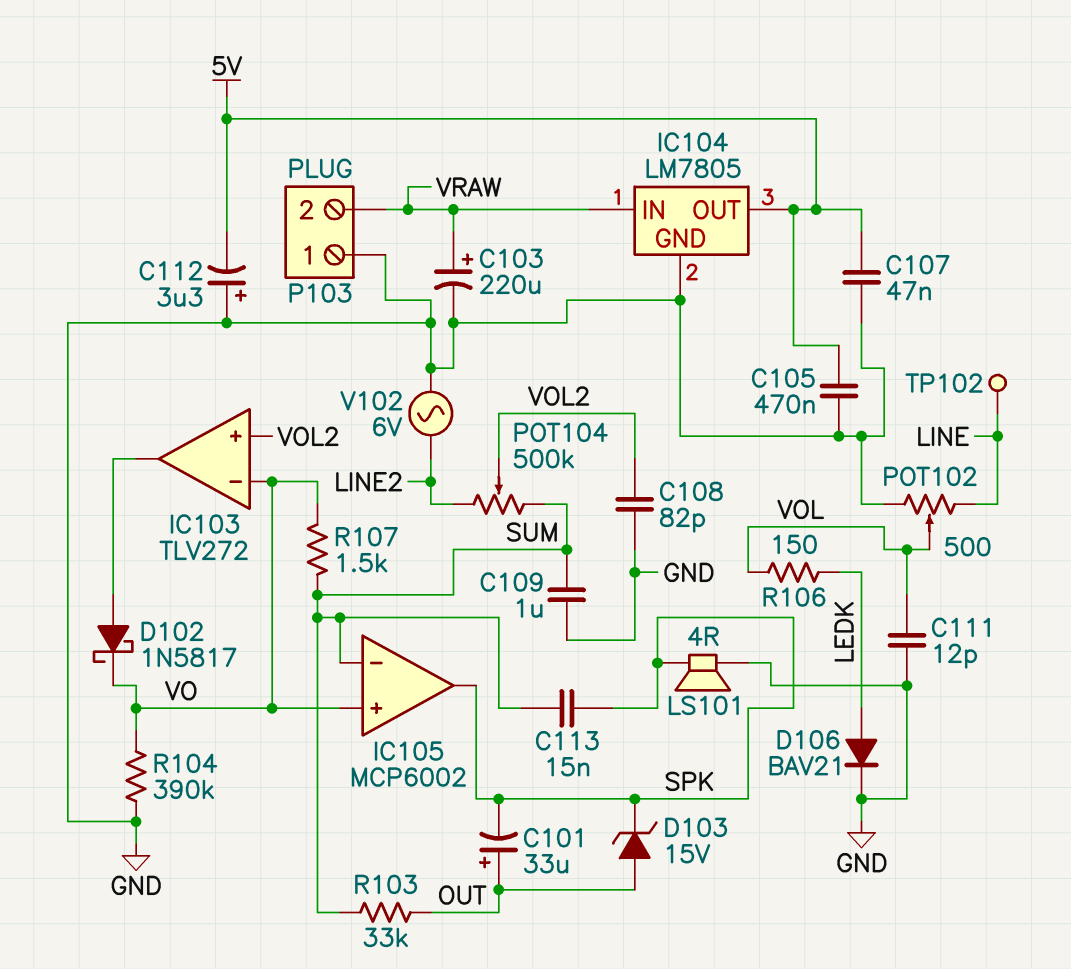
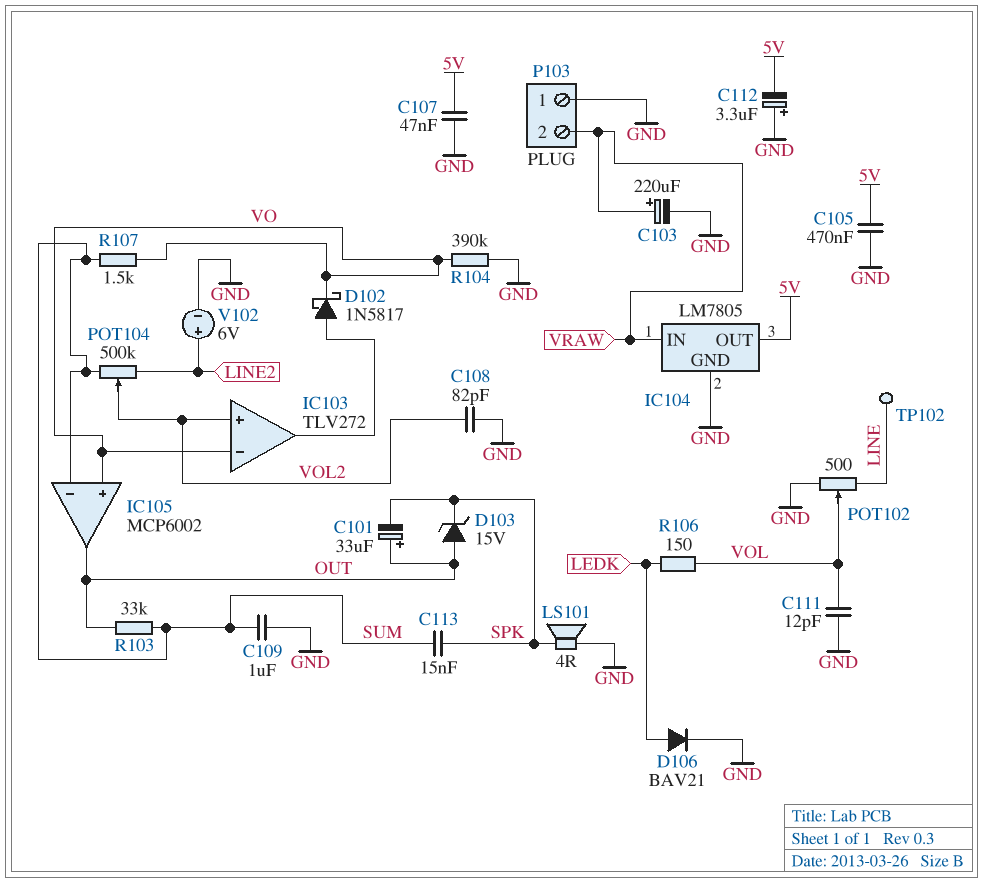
IC105 pin out: SPK -> OUT
V102: AC 6V (GND, LINE2) -> 6V (plus LINE2, minus GND)

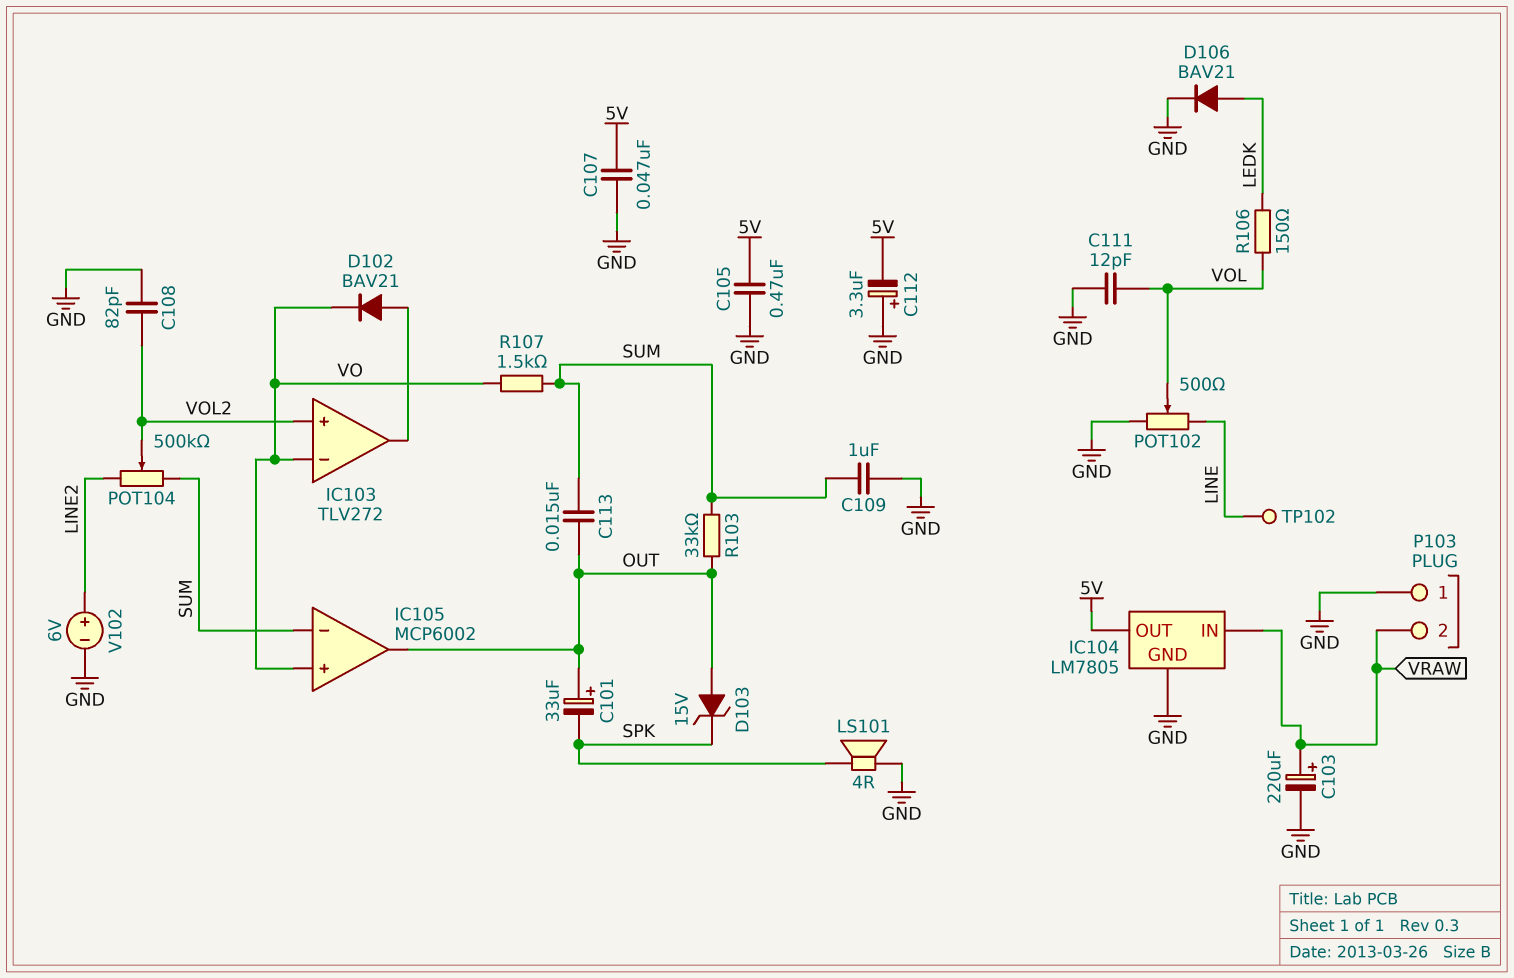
C113: 15nF (SPK, SUM) -> 15nF (OUT, SUM)
D102: schottky 1N5817 (A IC103/out, K VO) -> diode BAV21 (A IC103/out, K VO)
R104: 390k (GND, VO) -> none

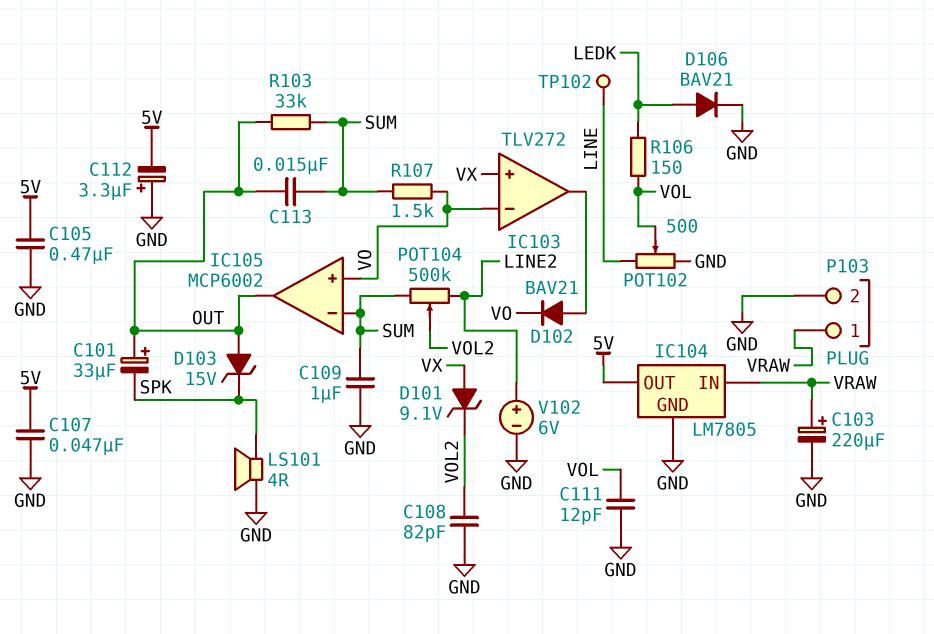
D101: none -> zener 9.1V (A VX, K VOL2)
IC103 pin in+: VOL2 -> VX
P103 pin 1: GND -> VRAW
P103 pin 2: VRAW -> GND

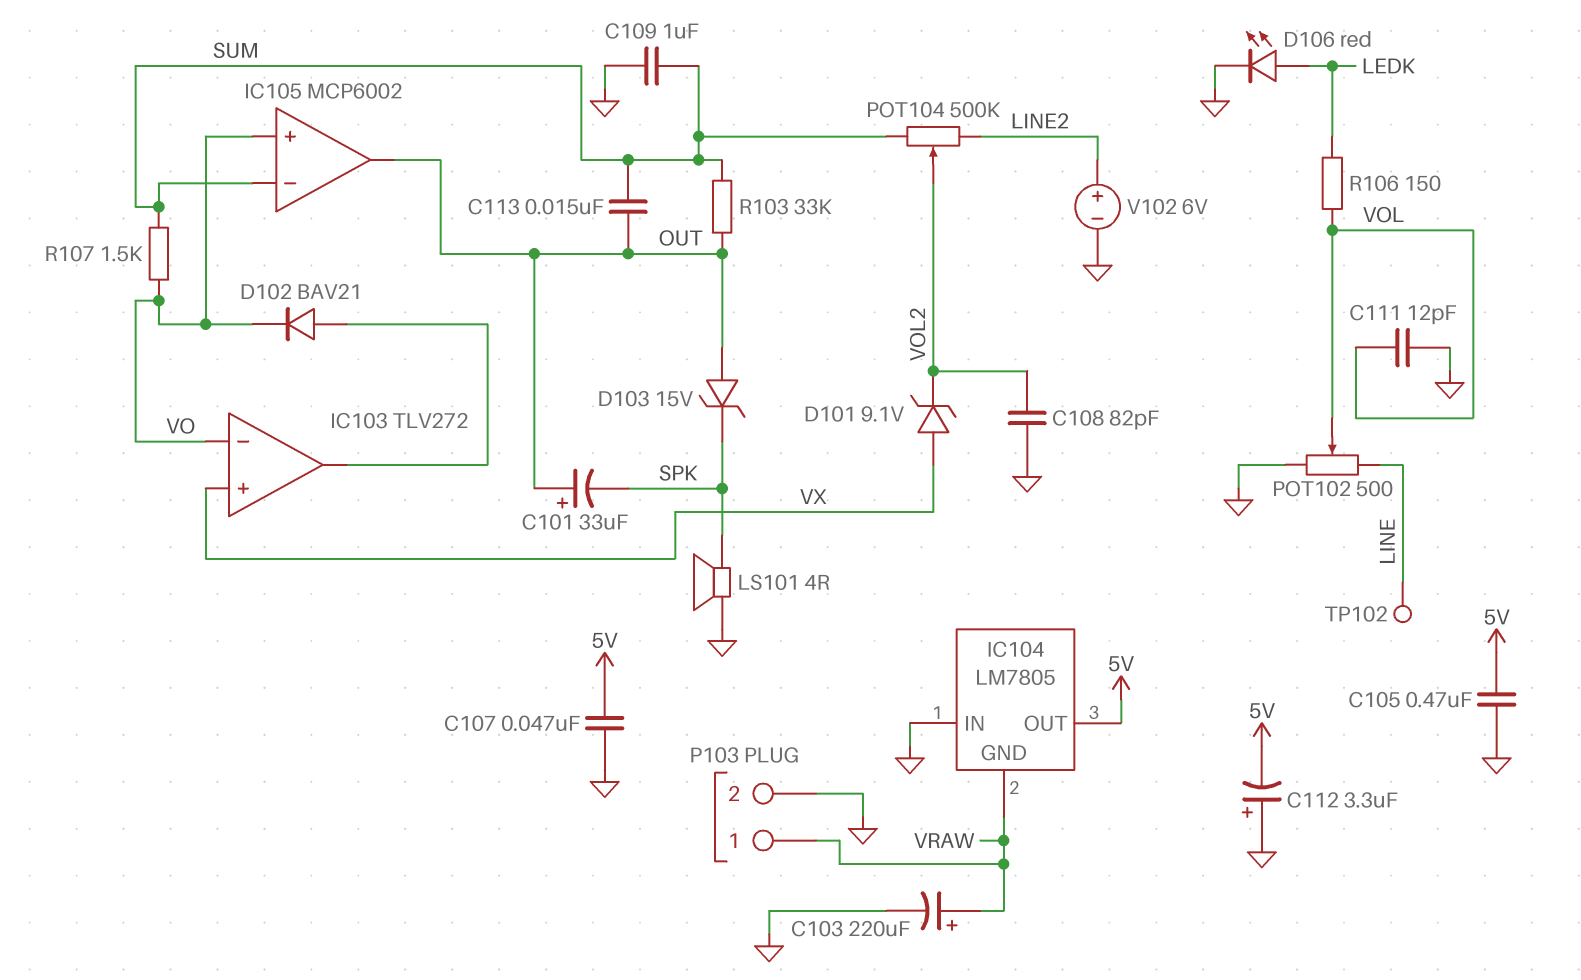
D106: diode BAV21 (A LEDK, K GND) -> LED red (A LEDK, K GND)
IC104 pin GND: GND -> VRAW
IC104 pin IN: VRAW -> GND

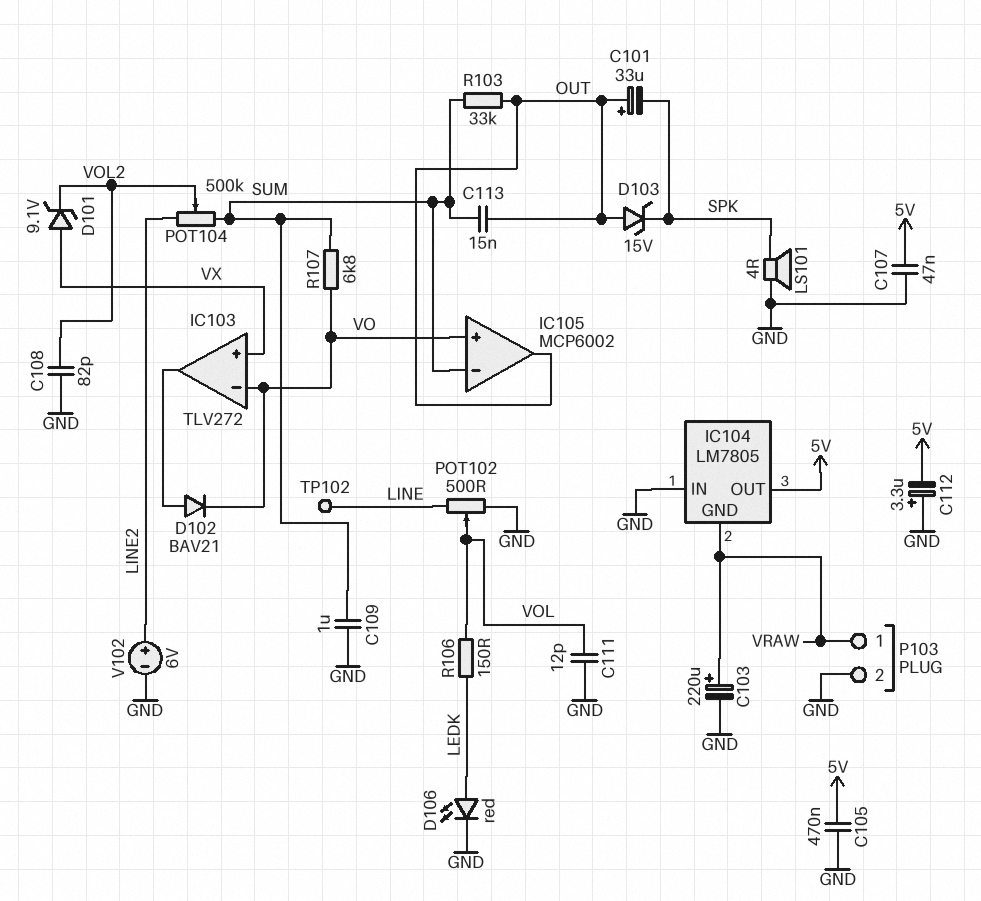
R107: 1.5k (SUM, VO) -> 6.8k (SUM, VO)

